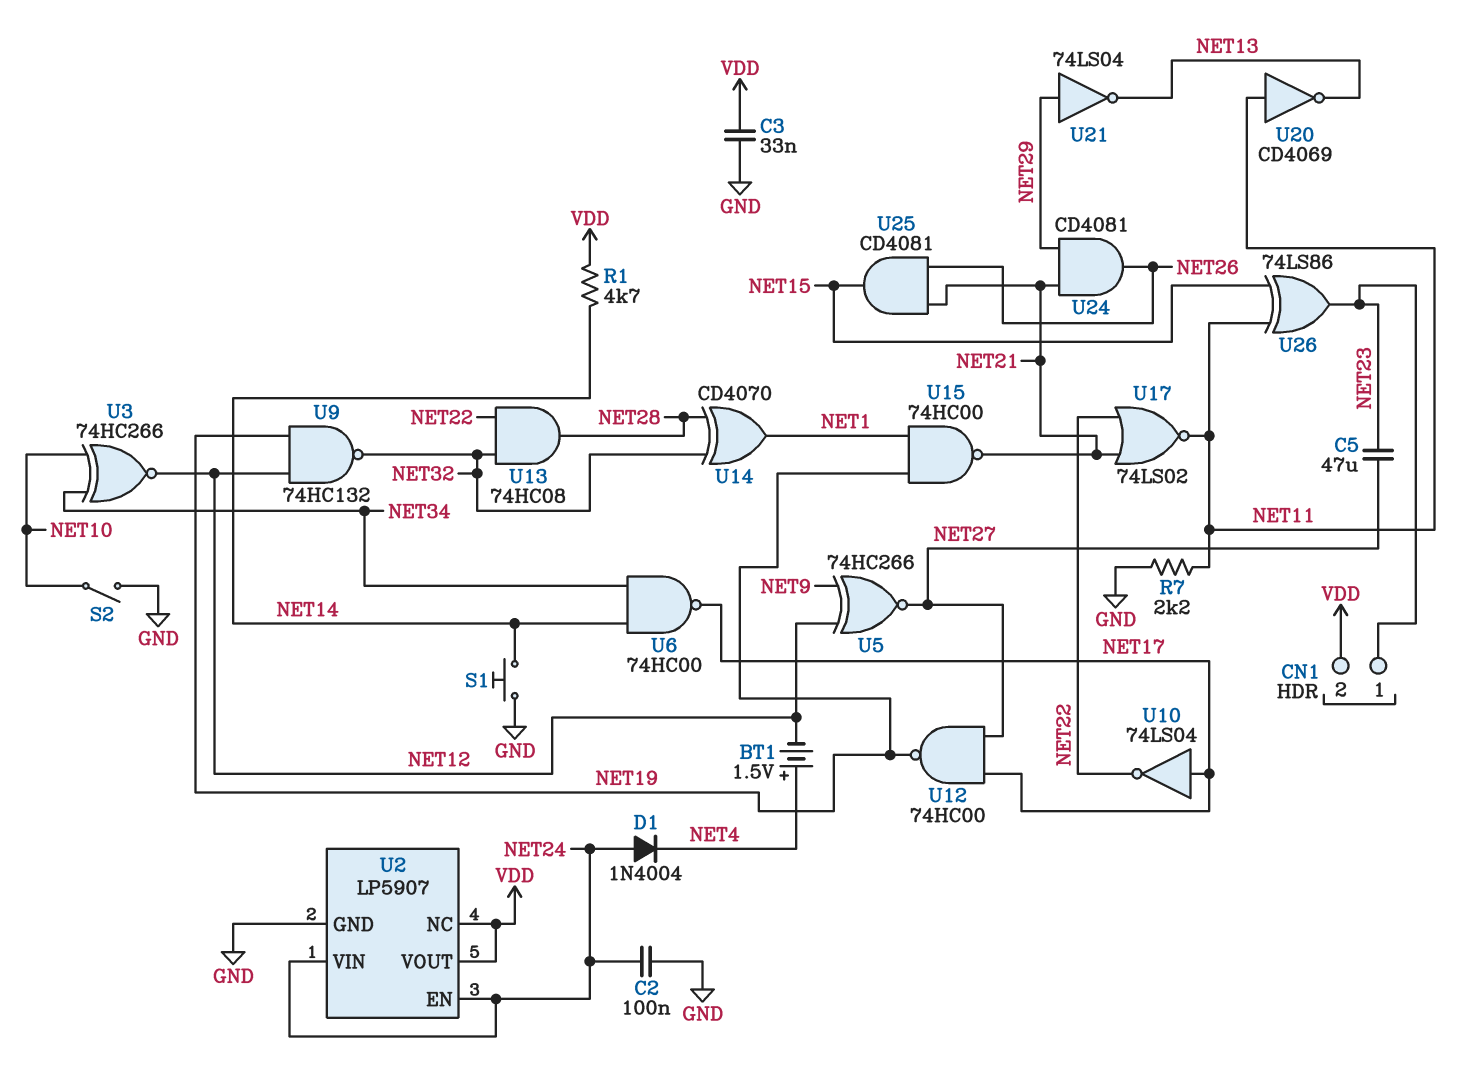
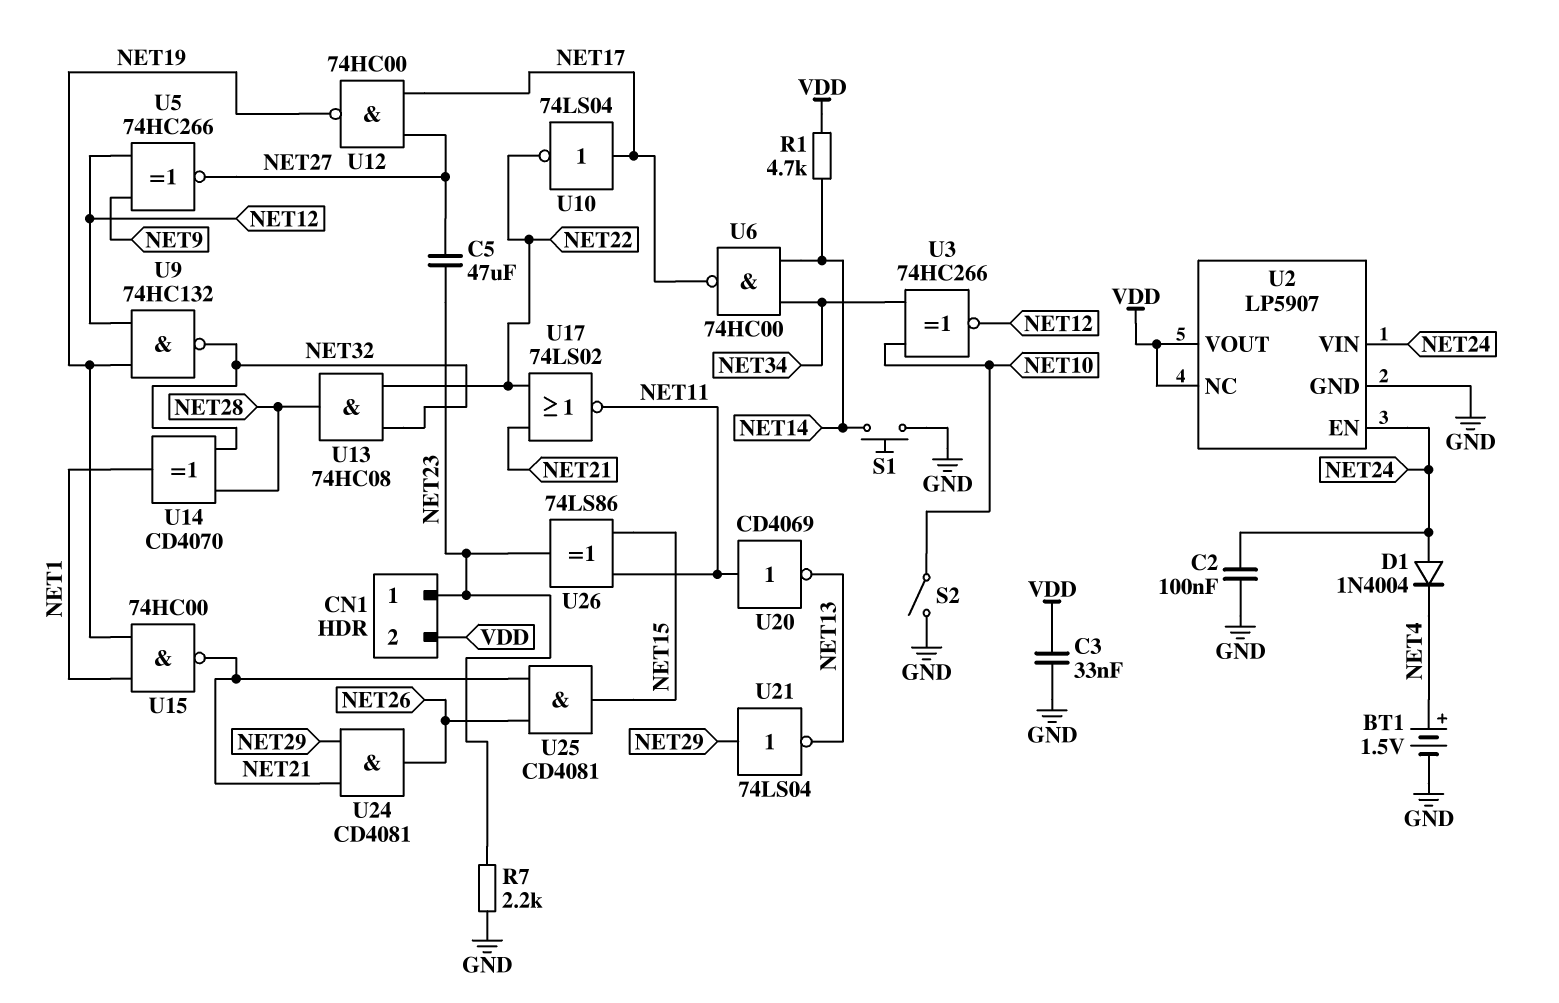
BT1: 1.5V (plus NET4, minus NET12) -> 1.5V (plus NET4, minus GND)
R7: 2.2k (GND, NET11) -> 2.2k (GND, NET23)

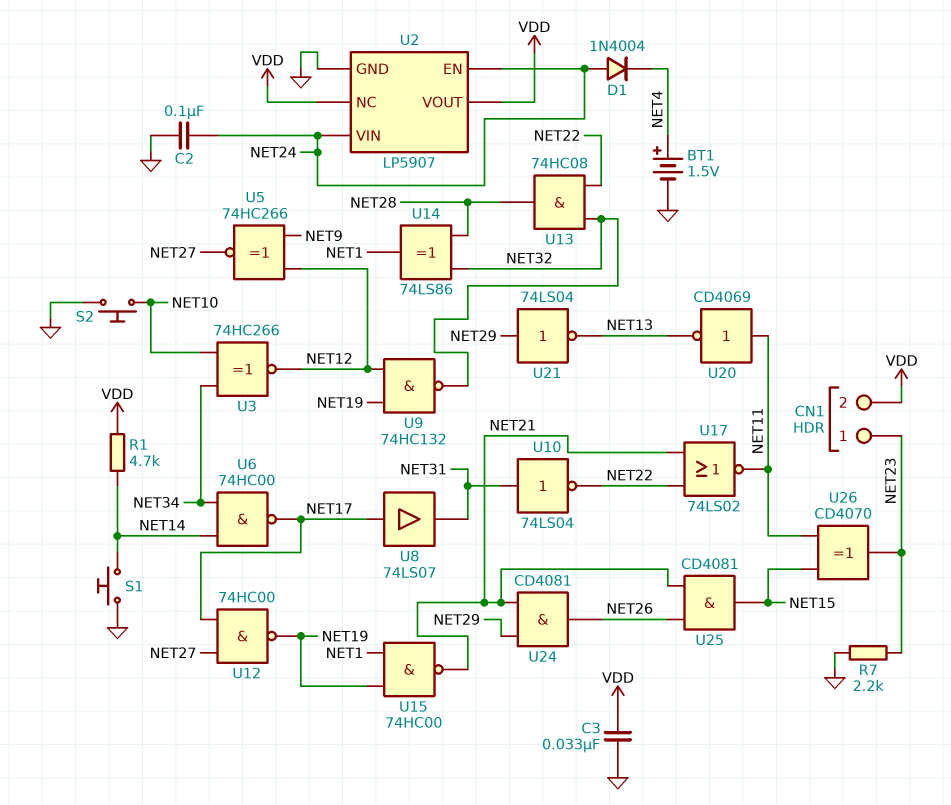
C5: 47uF (NET23, NET27) -> none
S2: switch (GND, NET10) -> button (GND, NET10)
U8: none -> buffer 74LS07 (in NET17, out NET31)
U10: NOT 74LS04 (in NET17, out NET22) -> NOT 74LS04 (in NET31, out NET22)
U14: XOR CD4070 (in NET28, in NET32, out NET1) -> XOR 74LS86 (in NET28, in NET32, out NET1)
U26: XOR 74LS86 (in NET11, in NET15, out NET23) -> XOR CD4070 (in NET11, in NET15, out NET23)

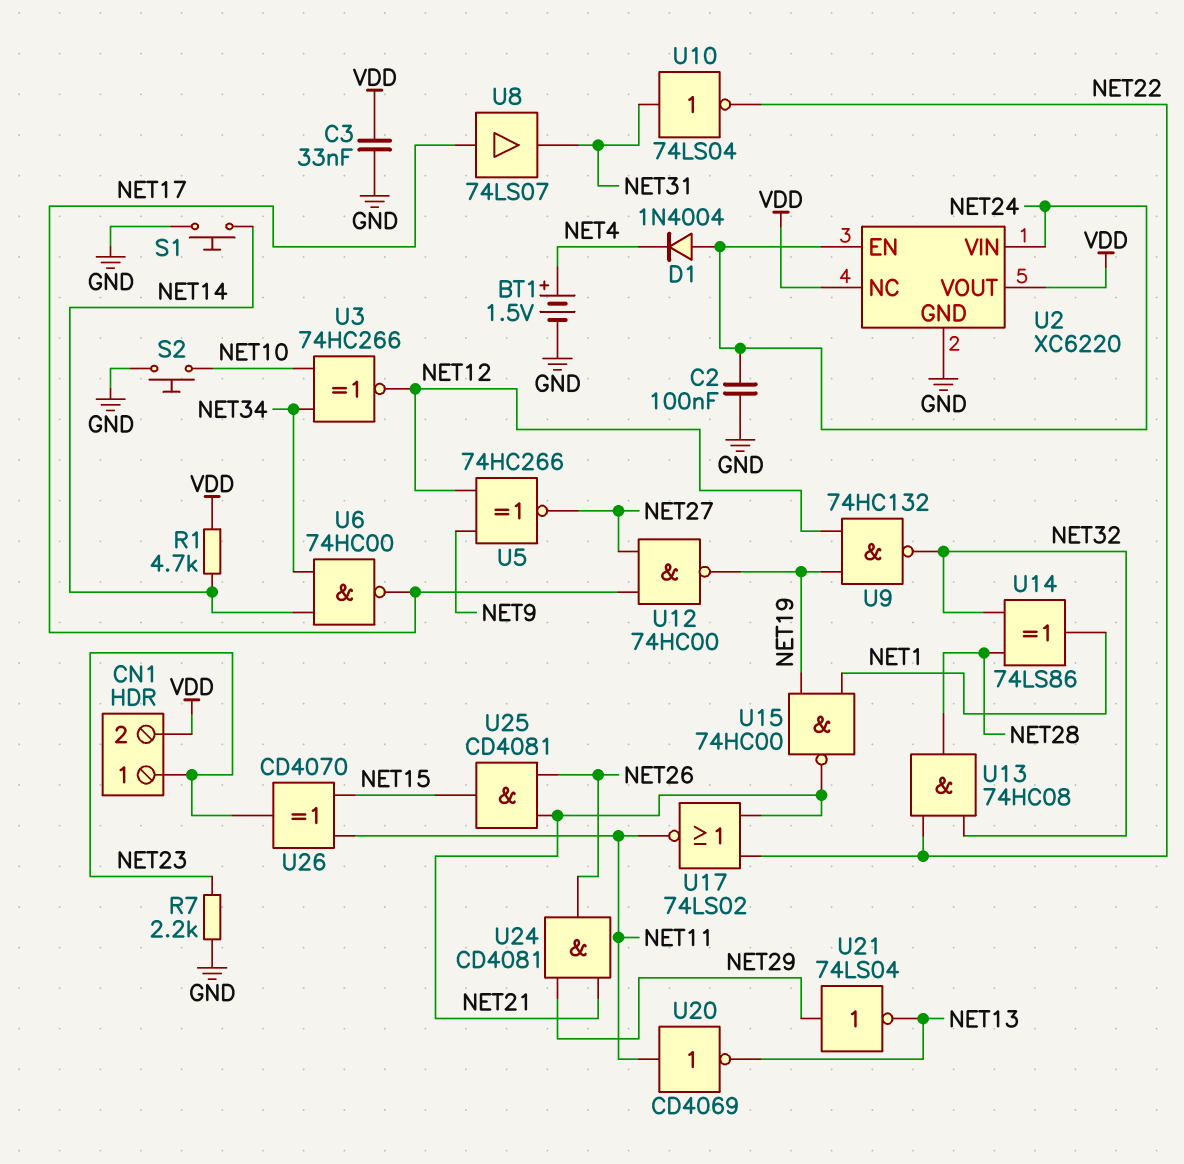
U2: LP5907 -> XC6220

